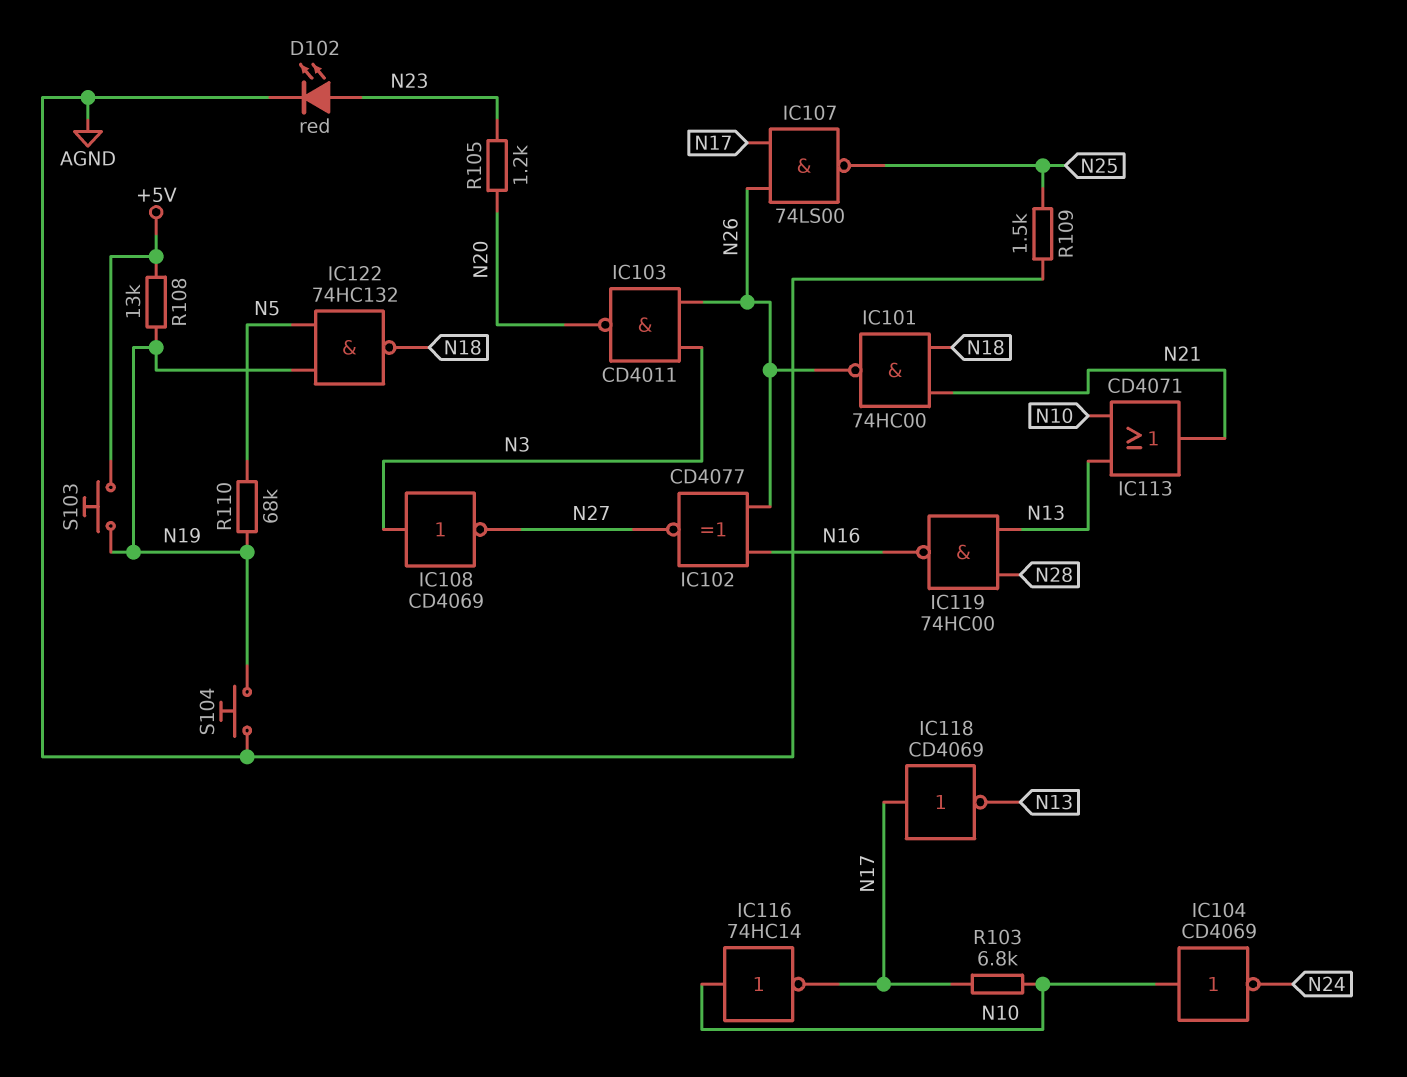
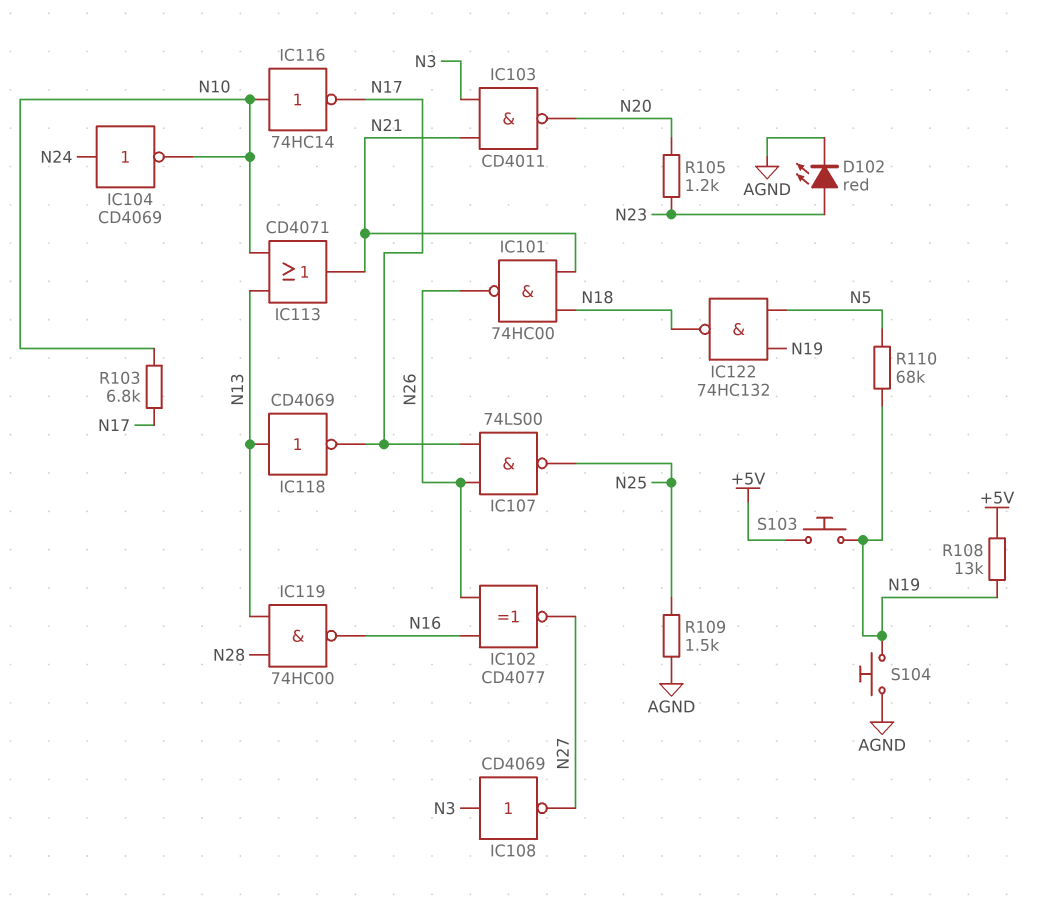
IC103: NAND CD4011 (in N3, in N26, out N20) -> NAND CD4011 (in N3, in N21, out N20)
IC104: NOT CD4069 (in N10, out N24) -> NOT CD4069 (in N24, out N10)
IC118: NOT CD4069 (in N17, out N13) -> NOT CD4069 (in N13, out N17)

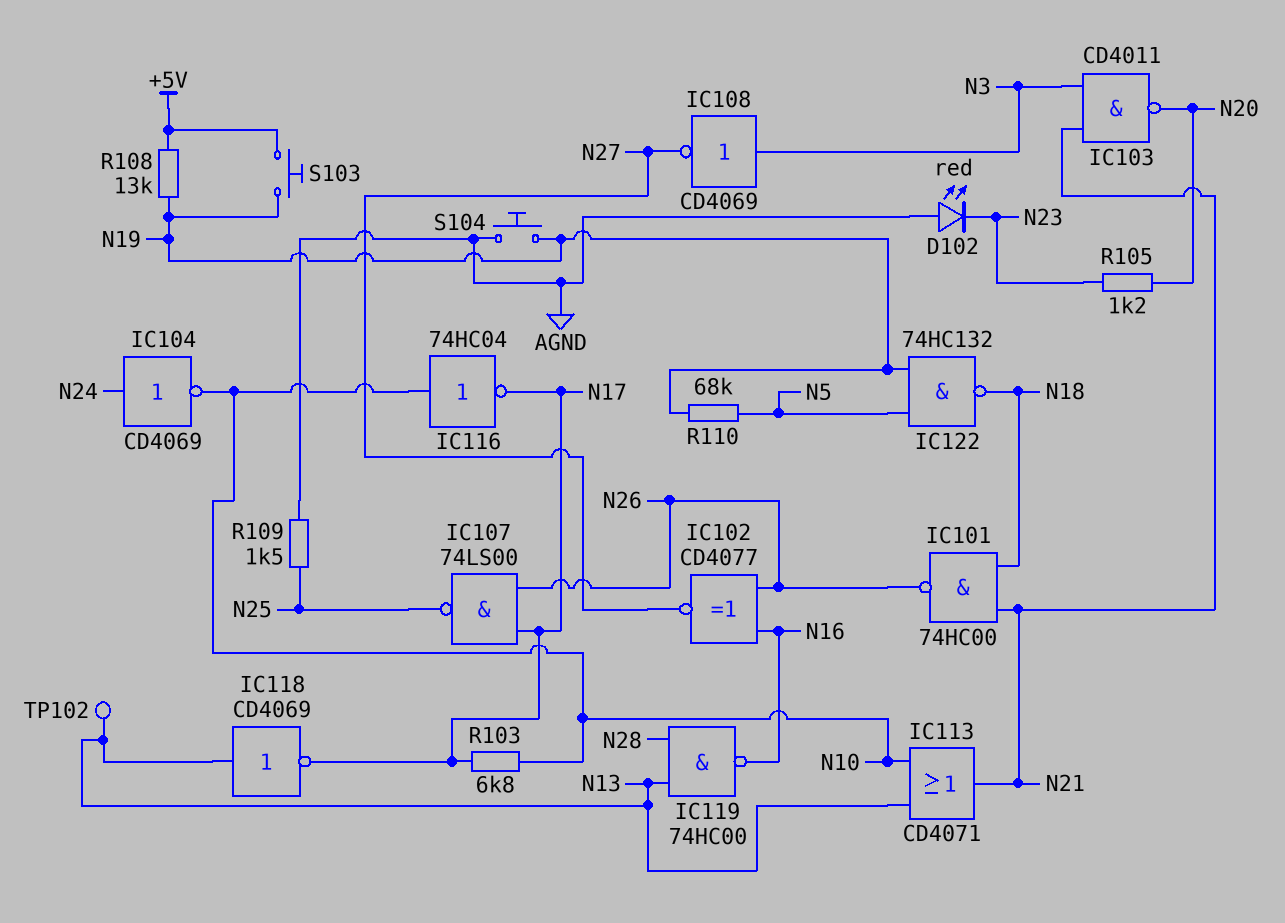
D102: LED red (A N23, K AGND) -> LED red (A AGND, K N23)
IC116: NOT 74HC14 (in N10, out N17) -> NOT 74HC04 (in N10, out N17)
TP102: none -> test point (N13)

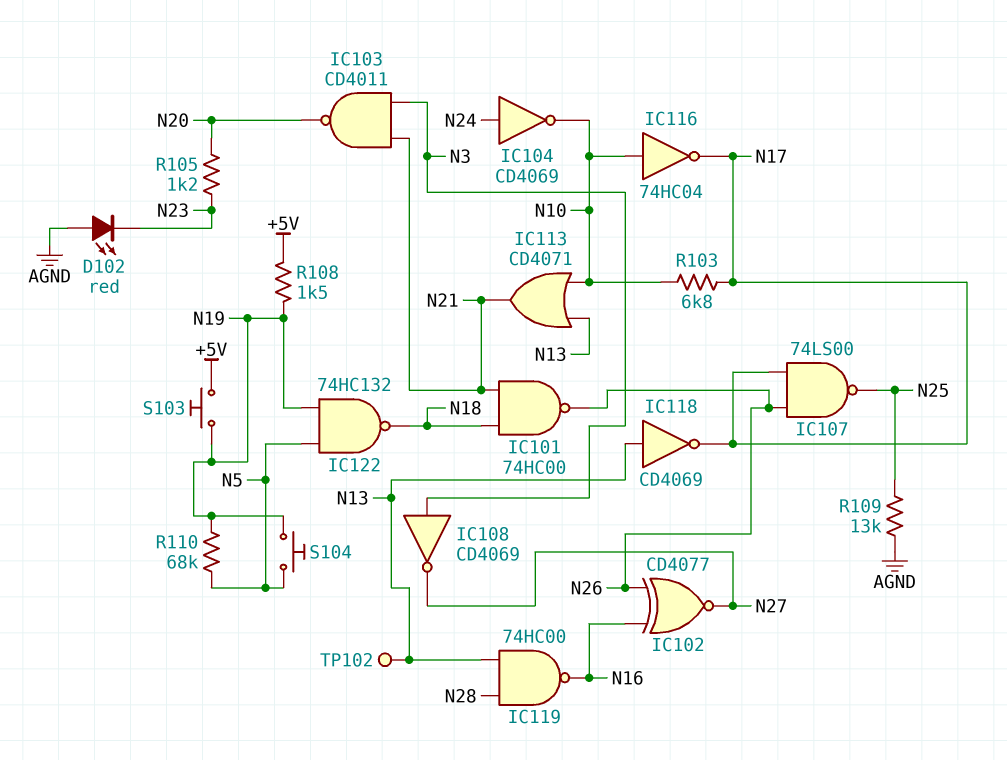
R108: 13k (+5V, N19) -> 1.5k (+5V, N19)
R109: 1.5k (AGND, N25) -> 13k (AGND, N25)
S104: button (AGND, N19) -> button (N5, N19)

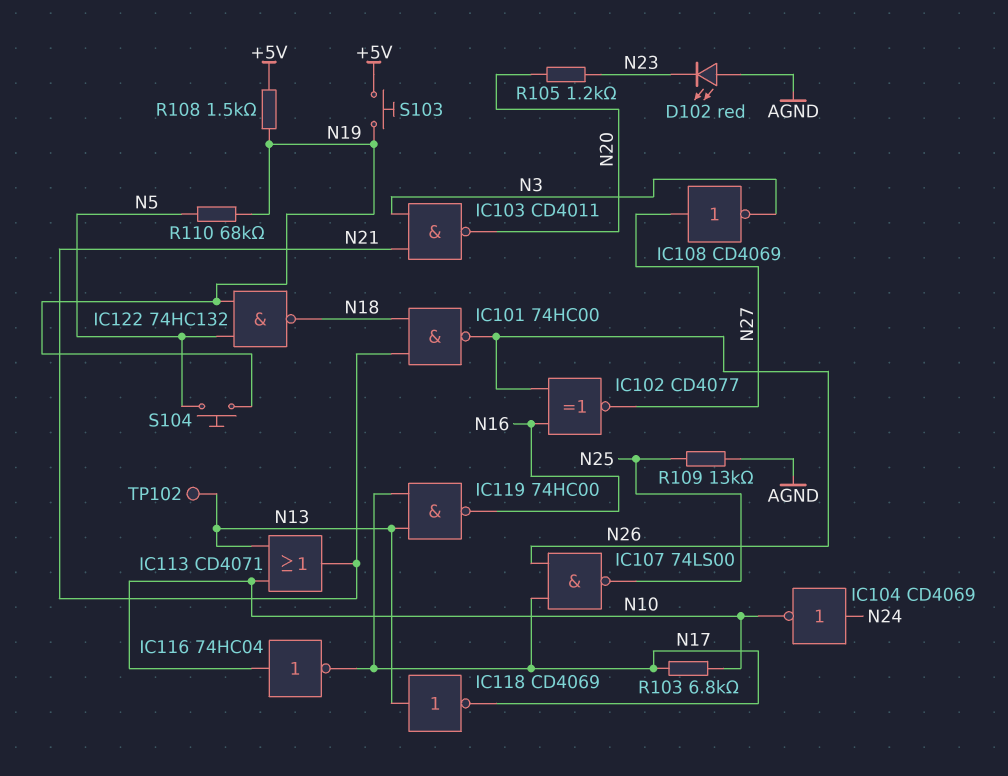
IC108: NOT CD4069 (in N3, out N27) -> NOT CD4069 (in N27, out N3)
IC119: NAND 74HC00 (in N13, in N28, out N16) -> NAND 74HC00 (in N13, in N17, out N16)

